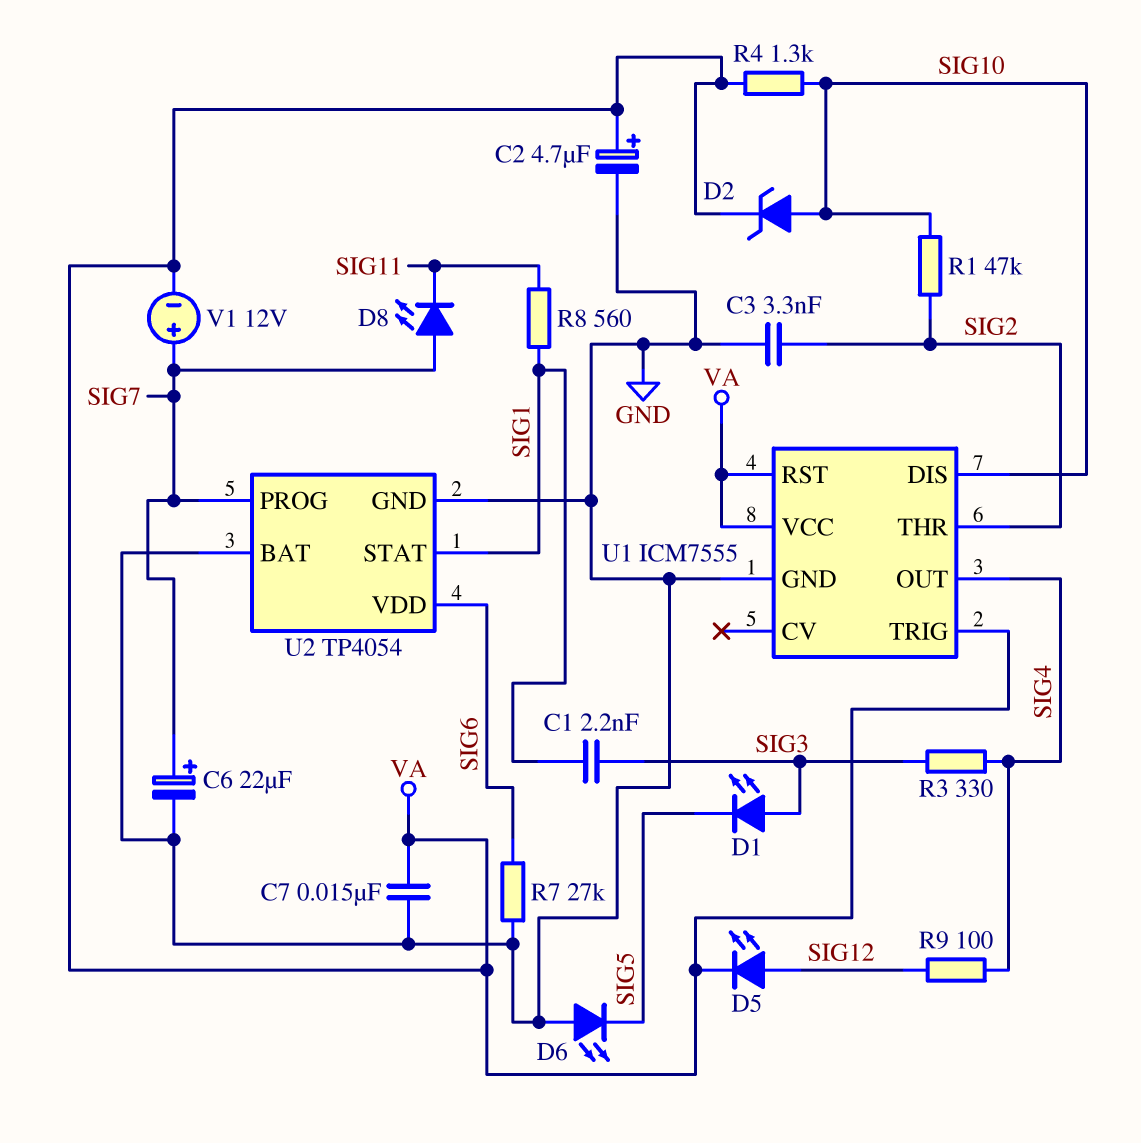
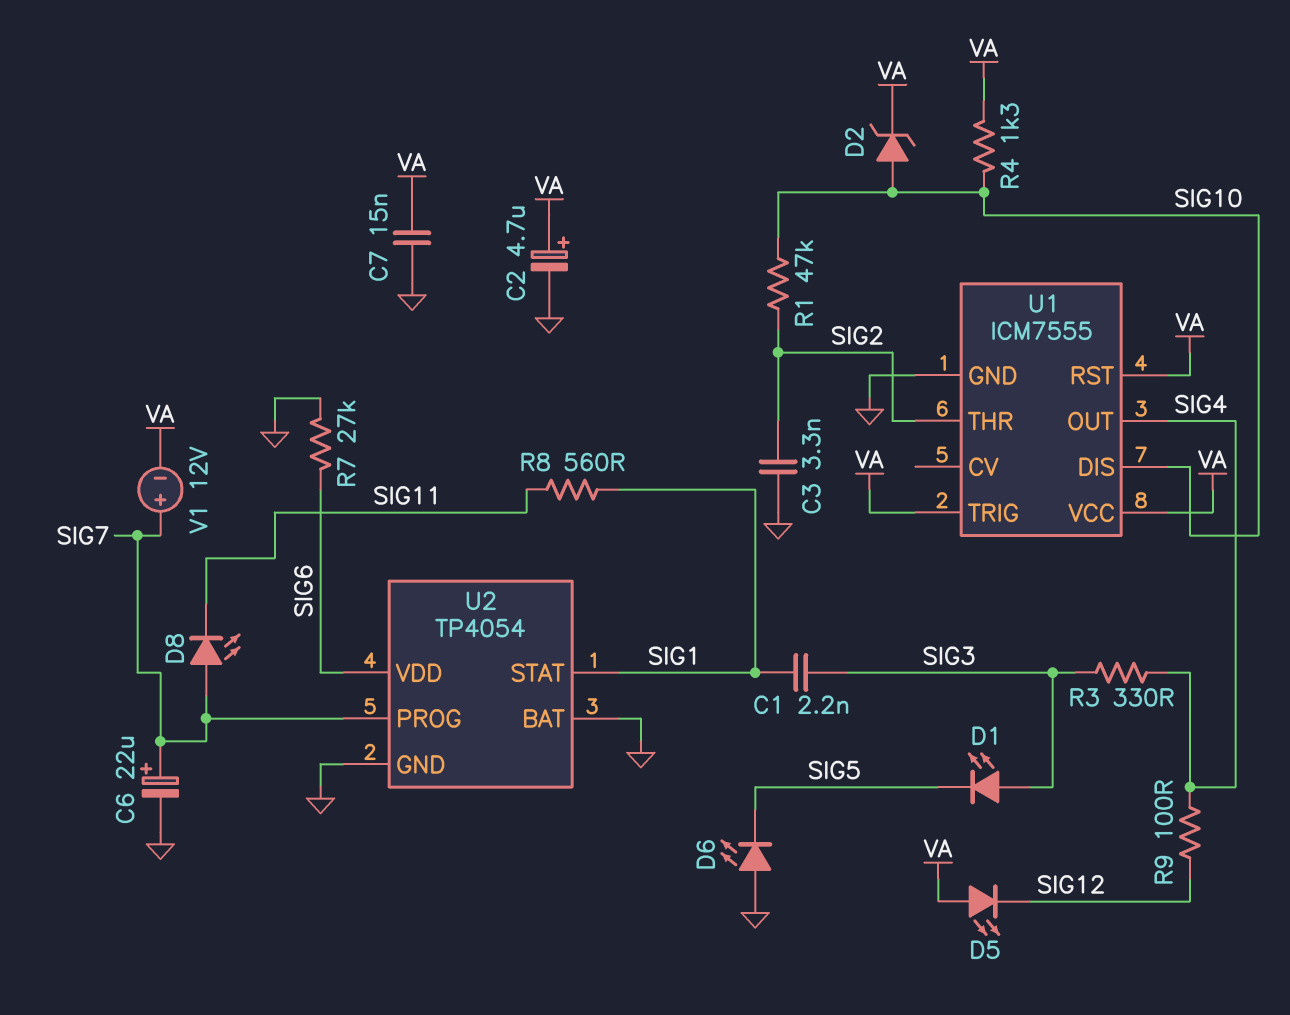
D5: LED (A SIG12, K VA) -> LED (A VA, K SIG12)

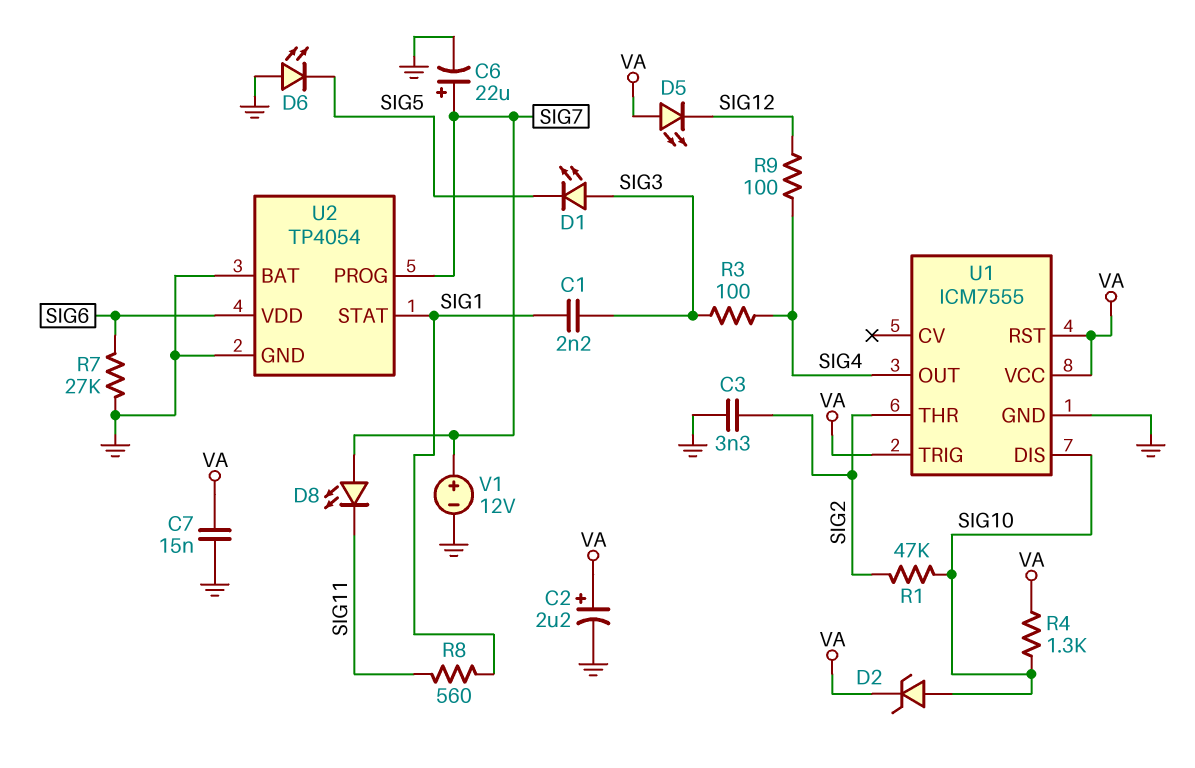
C2: 4.7uF (plus VA, minus GND) -> 2.2uF (plus VA, minus GND)
R3: 330 (SIG3, SIG4) -> 100 (SIG3, SIG4)
V1: 12V (plus SIG7, minus VA) -> 12V (plus SIG7, minus GND)

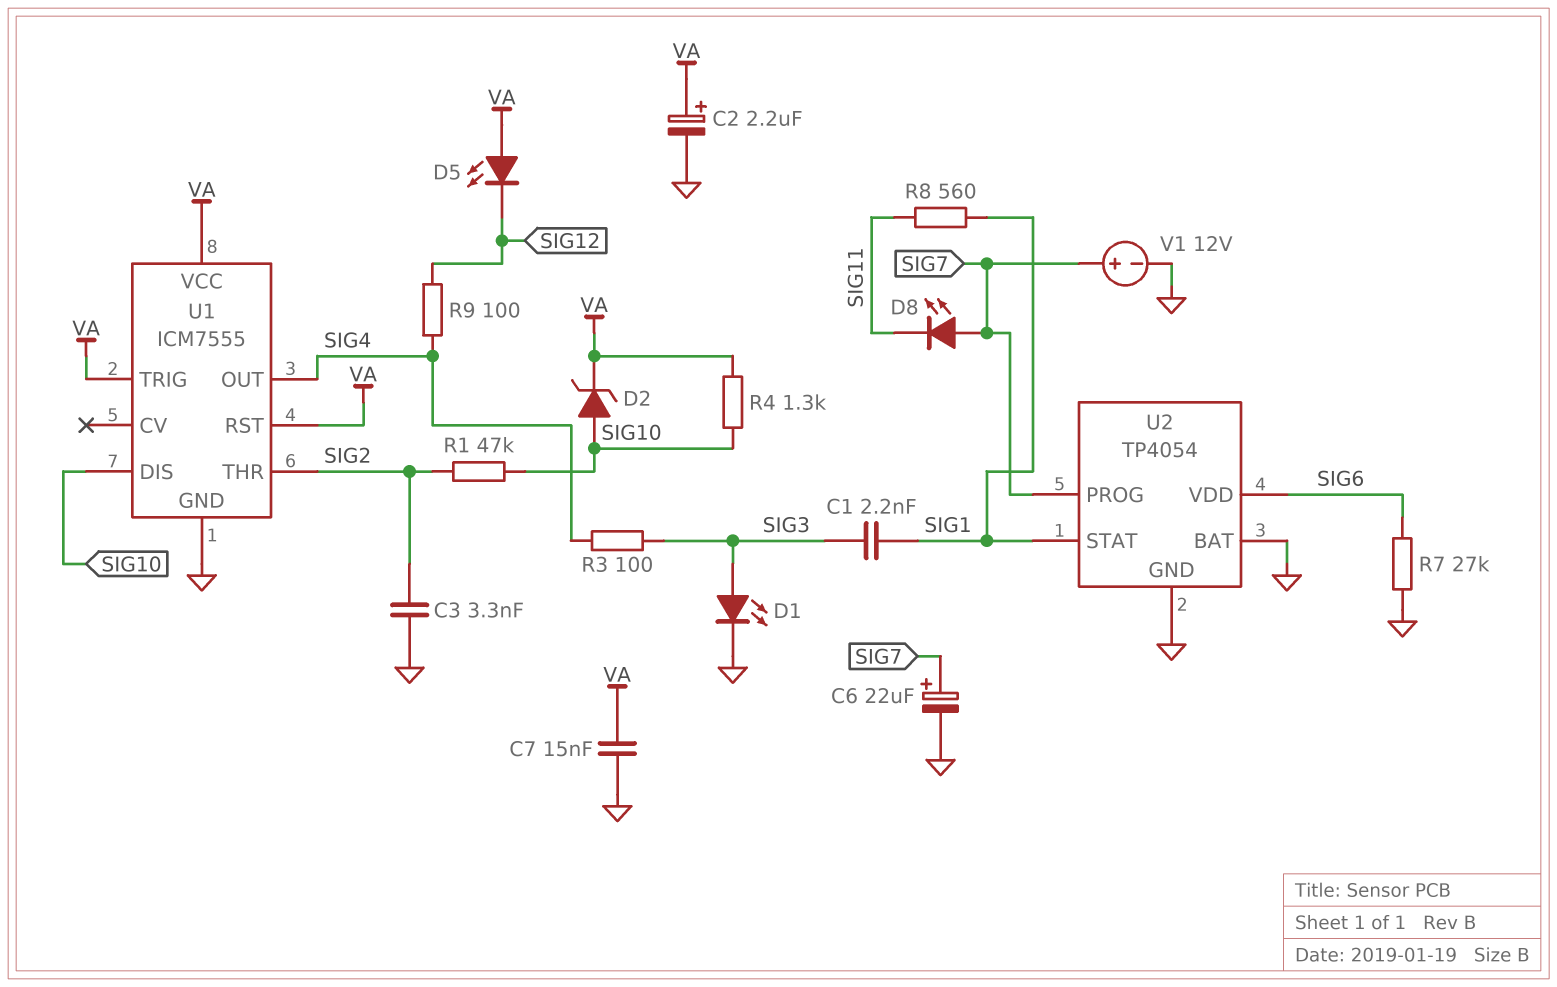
D1: LED (A SIG3, K SIG5) -> LED (A SIG3, K GND)
D6: LED (A GND, K SIG5) -> none

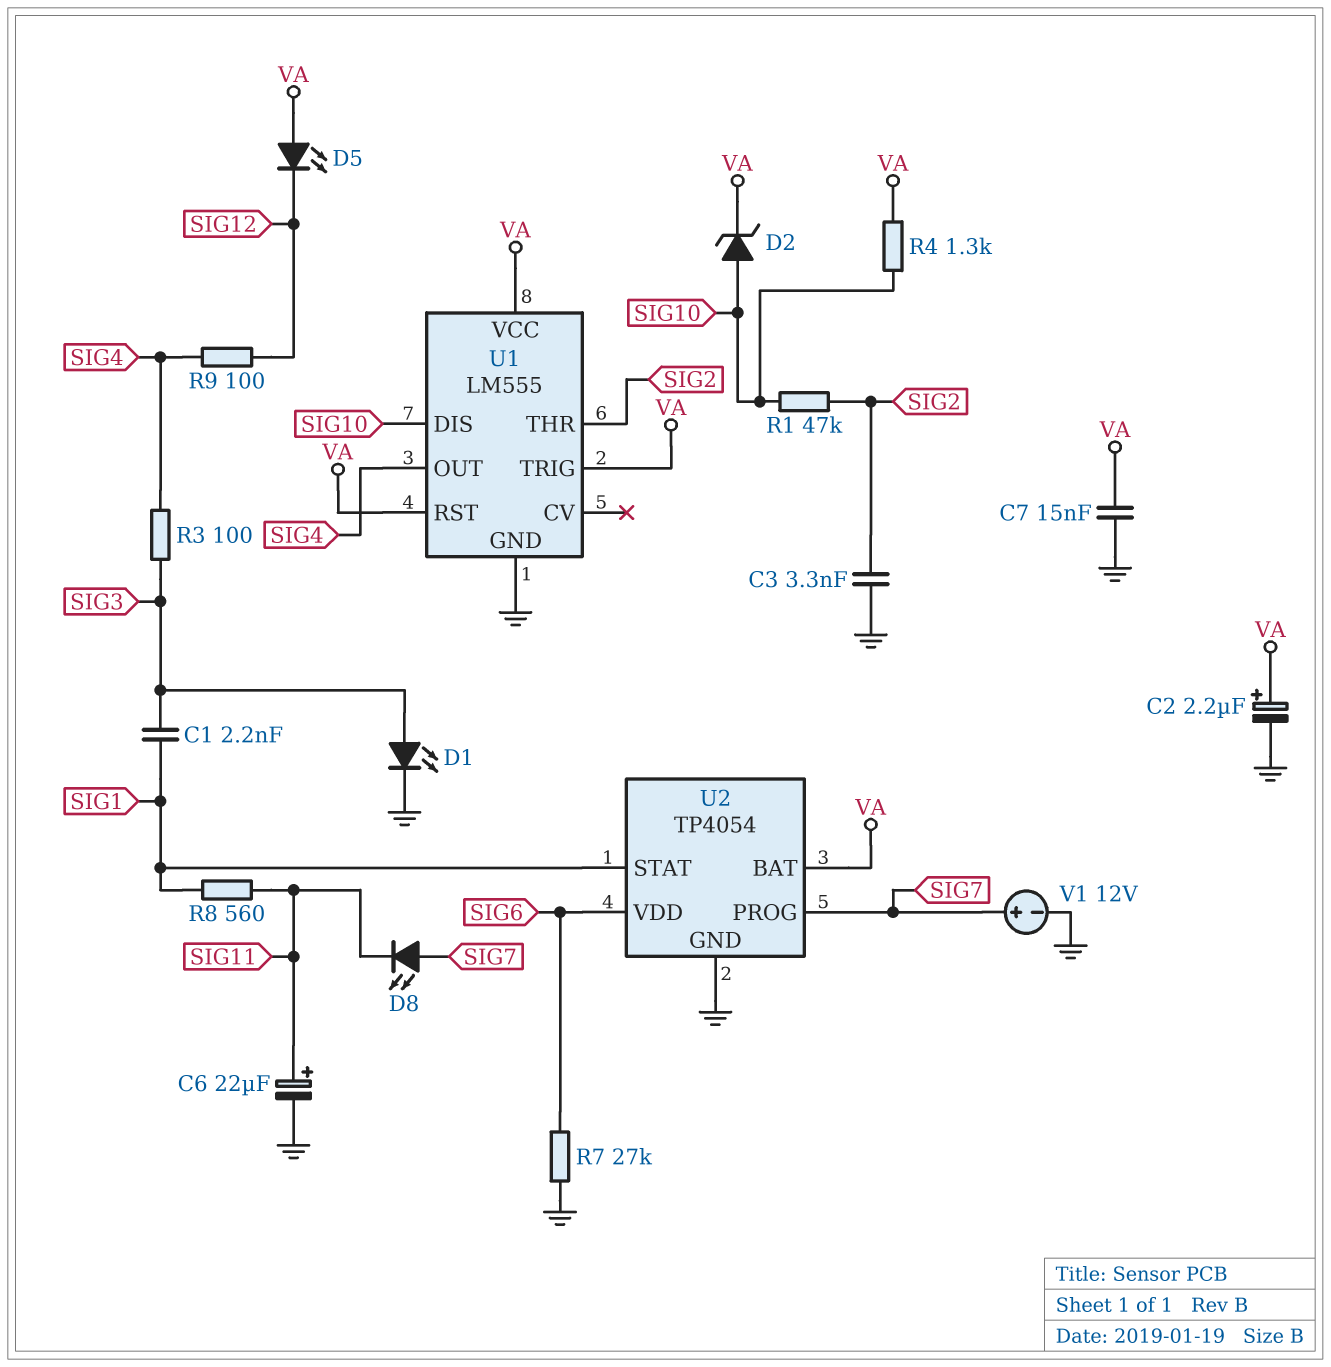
C6: 22uF (plus SIG7, minus GND) -> 22uF (plus SIG11, minus GND)
U1: ICM7555 -> LM555
U2 pin BAT: GND -> VA

